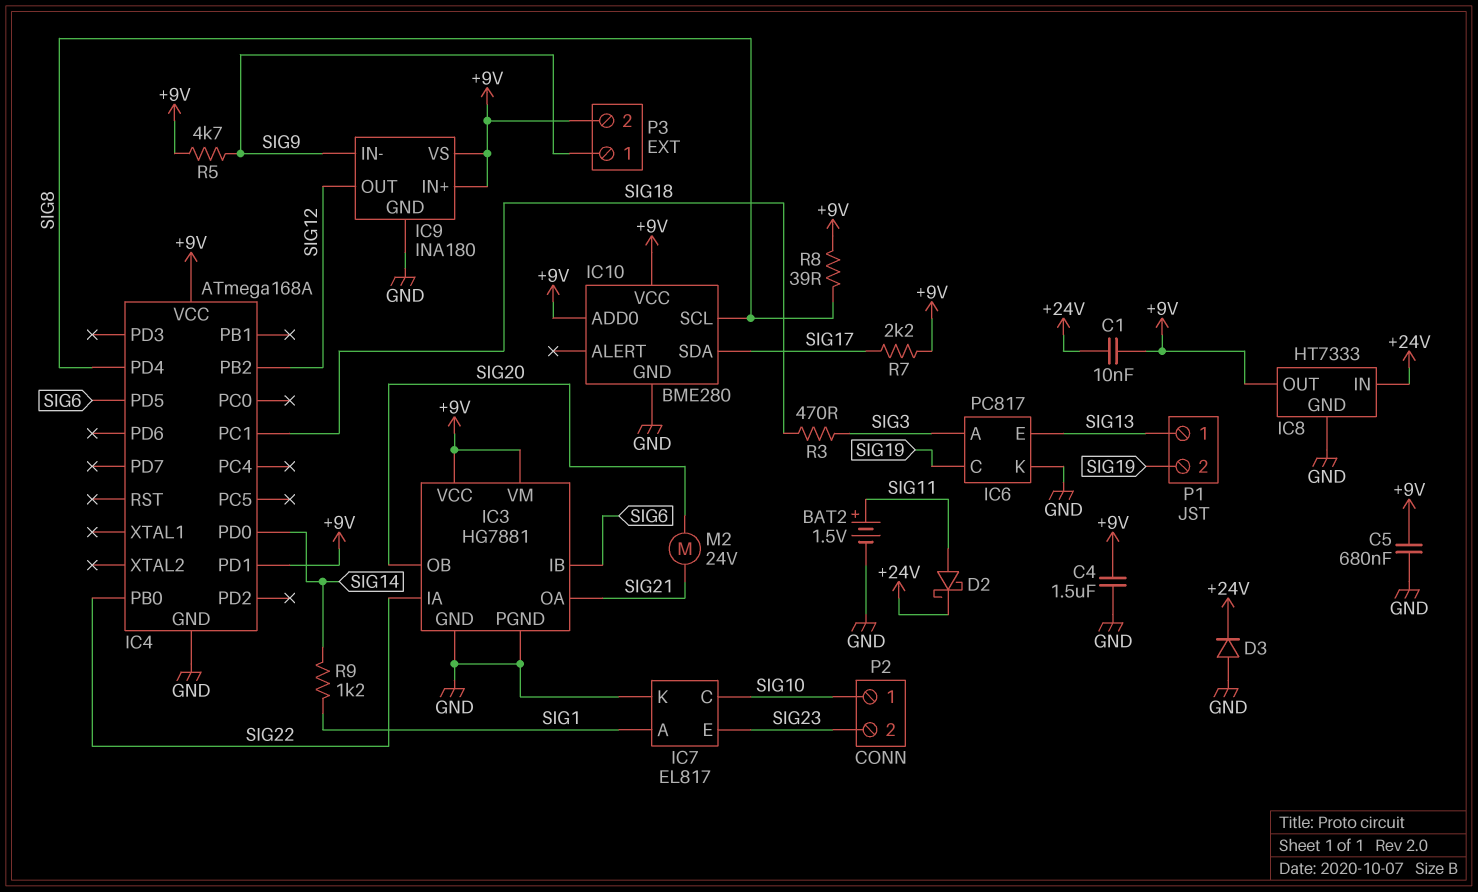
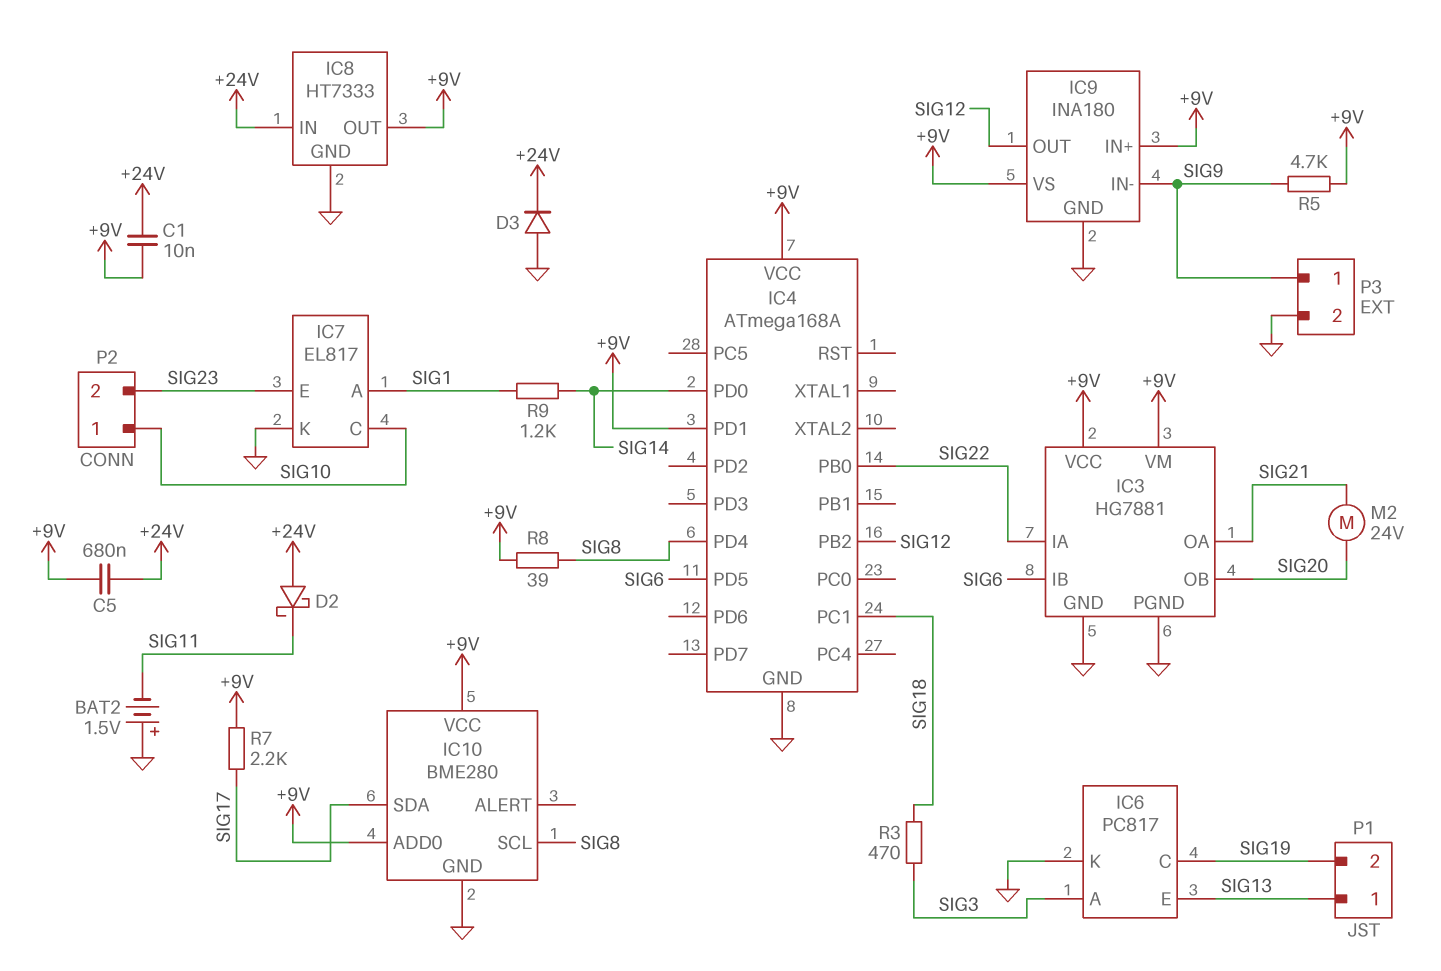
BAT2: 1.5V (plus SIG11, minus GND) -> 1.5V (plus GND, minus SIG11)
C4: 1.5uF (+9V, GND) -> none
C5: 680nF (+9V, GND) -> 680nF (+9V, +24V)
D2: schottky (A SIG11, K +24V) -> schottky (A +24V, K SIG11)
P3 pin 2: +9V -> GND

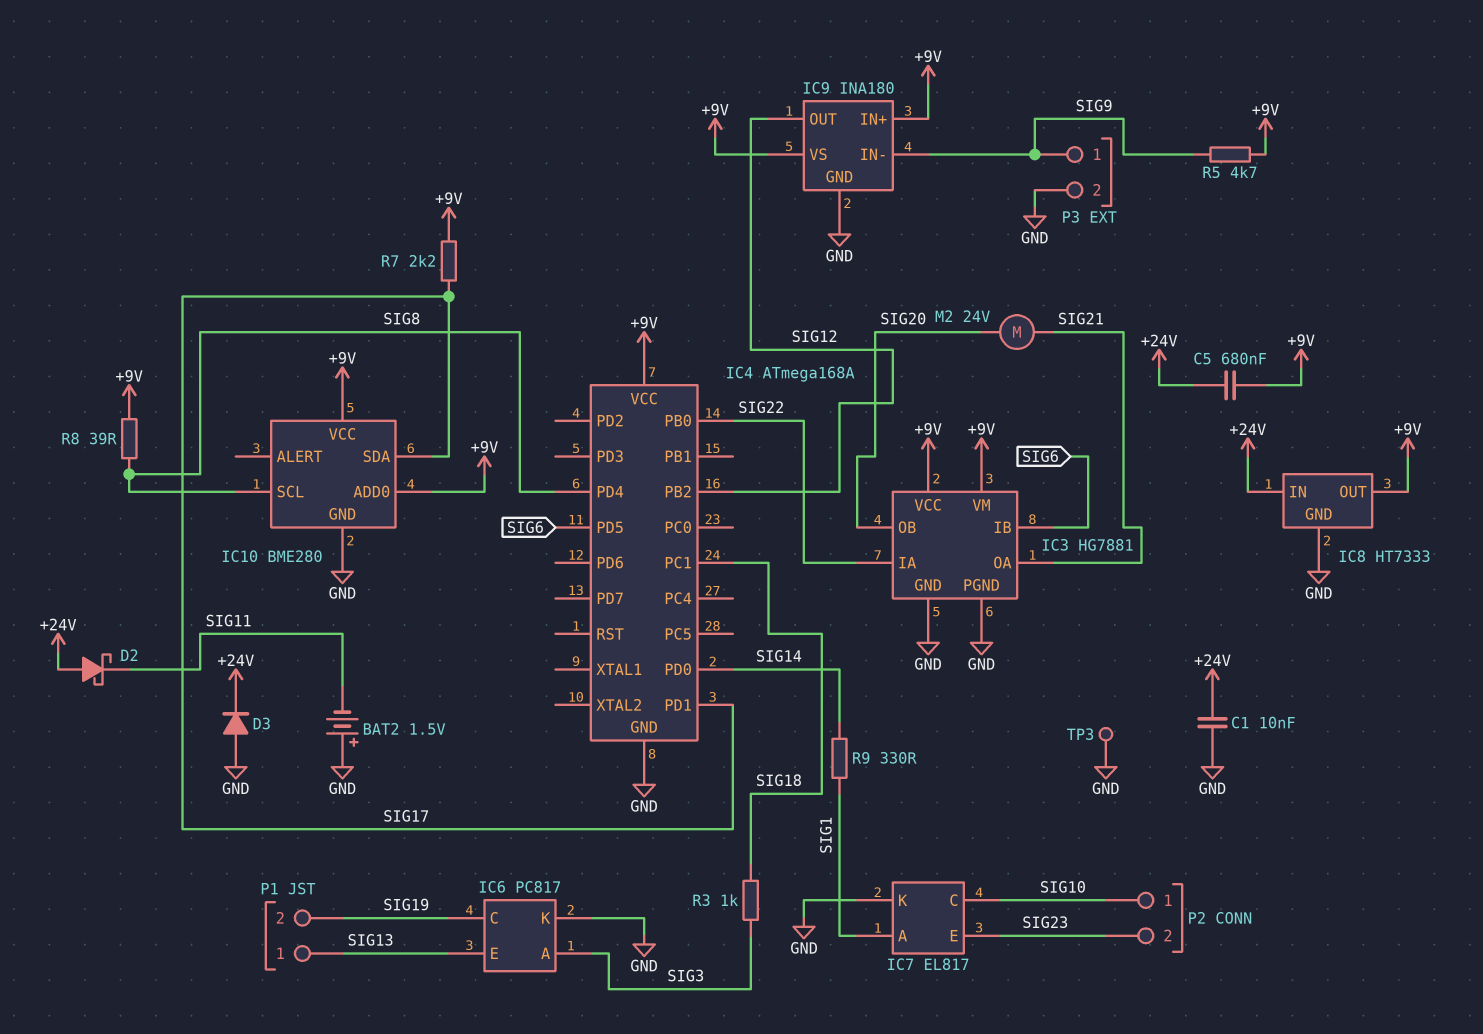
C1: 10nF (+9V, +24V) -> 10nF (+24V, GND)
IC4 pin PD1: +9V -> SIG17
R3: 470 (SIG3, SIG18) -> 1k (SIG3, SIG18)
R9: 1.2k (SIG1, SIG14) -> 330 (SIG1, SIG14)
TP3: none -> test point (GND)

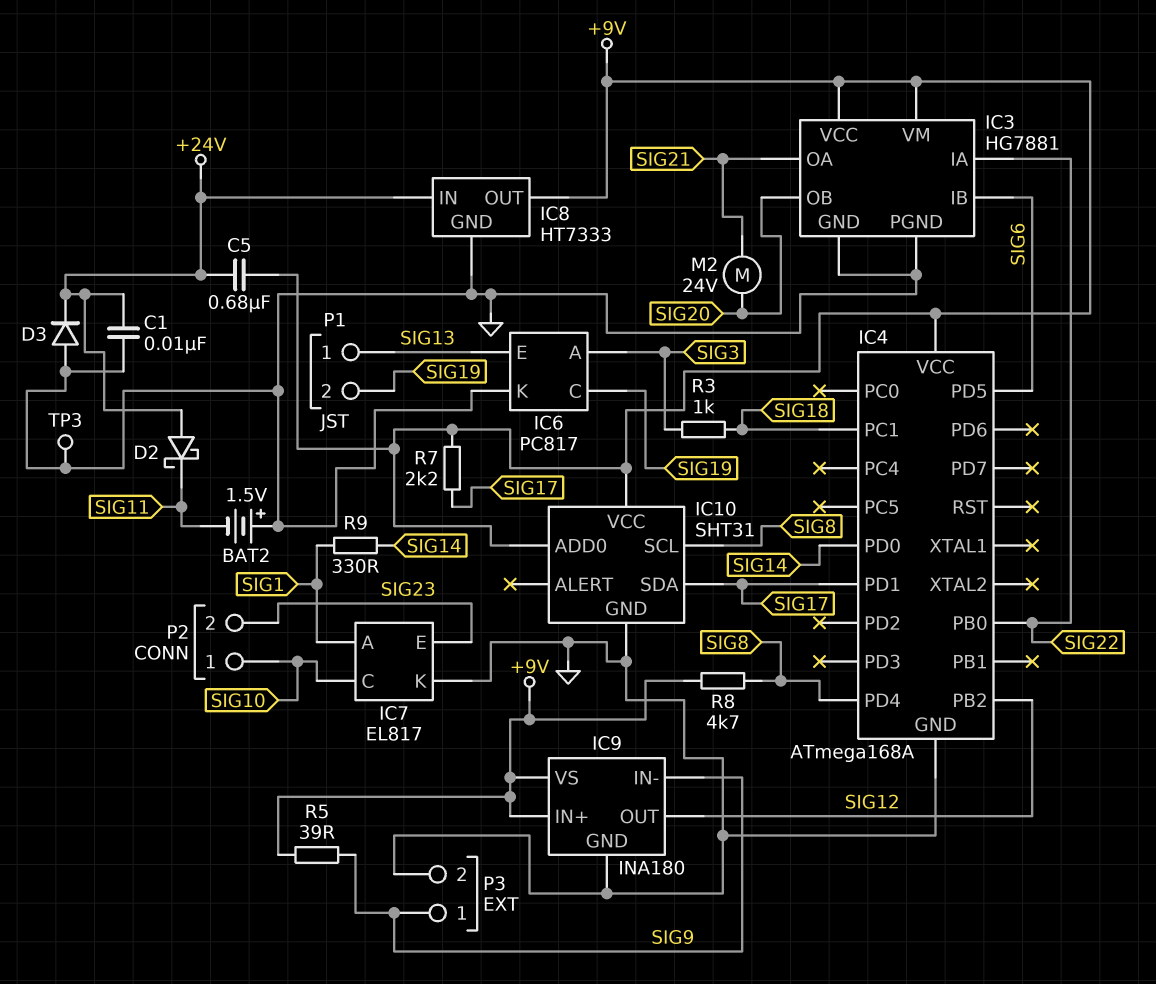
IC10: BME280 -> SHT31
R5: 4.7k (+9V, SIG9) -> 39 (+9V, SIG9)
R8: 39 (+9V, SIG8) -> 4.7k (+9V, SIG8)

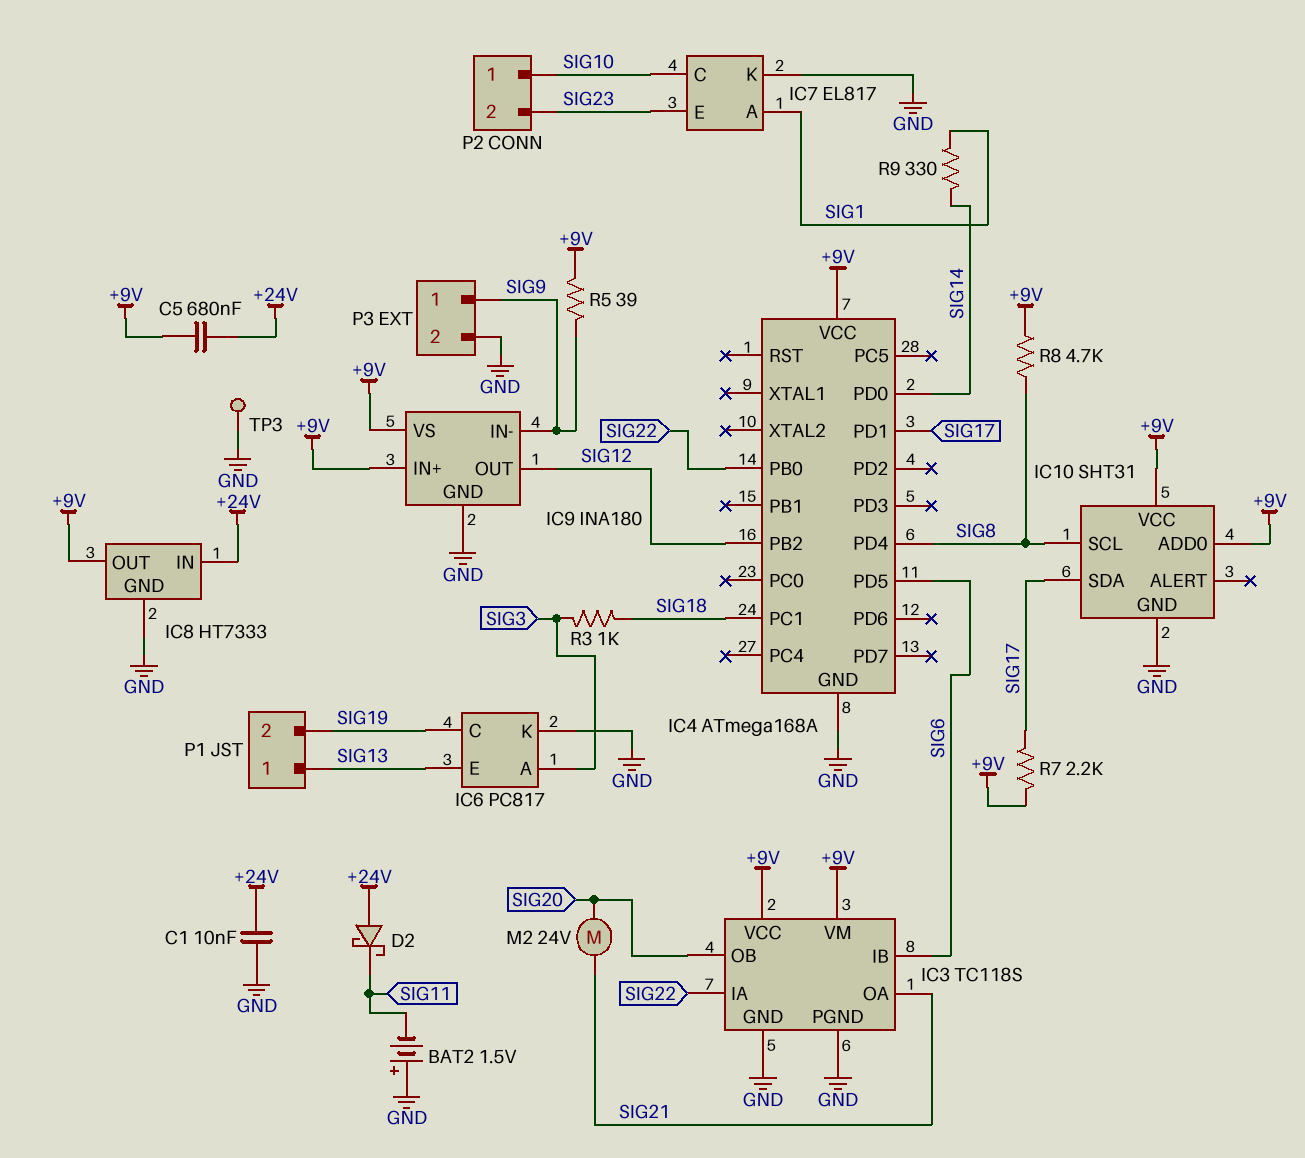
D3: diode (A GND, K +24V) -> none
IC3: HG7881 -> TC118S

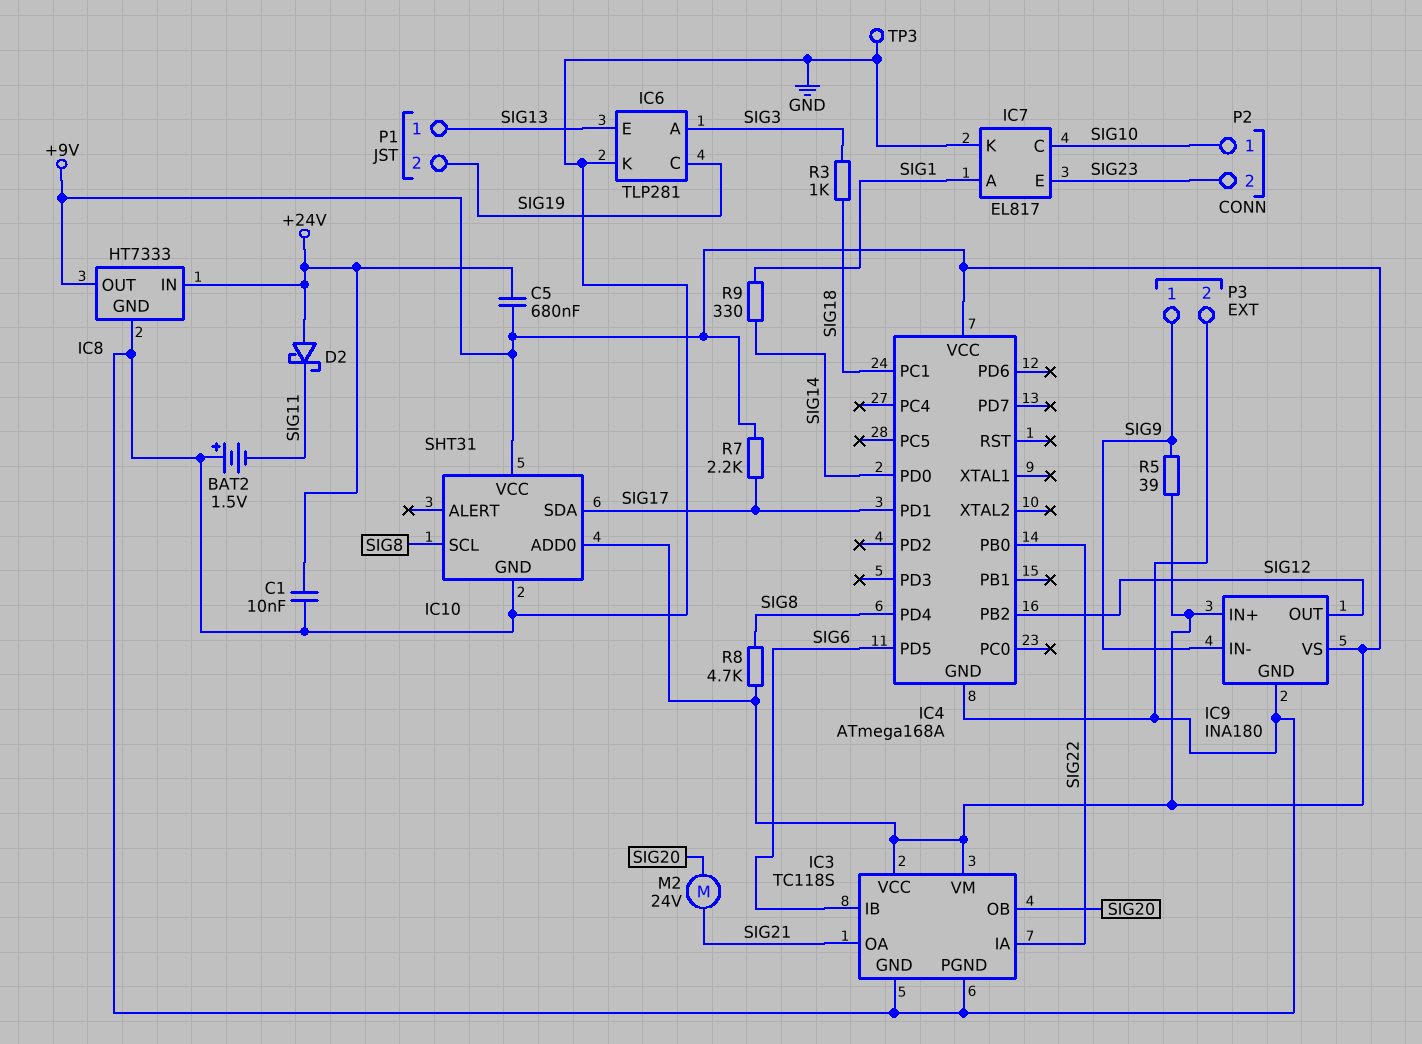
IC6: PC817 -> TLP281

